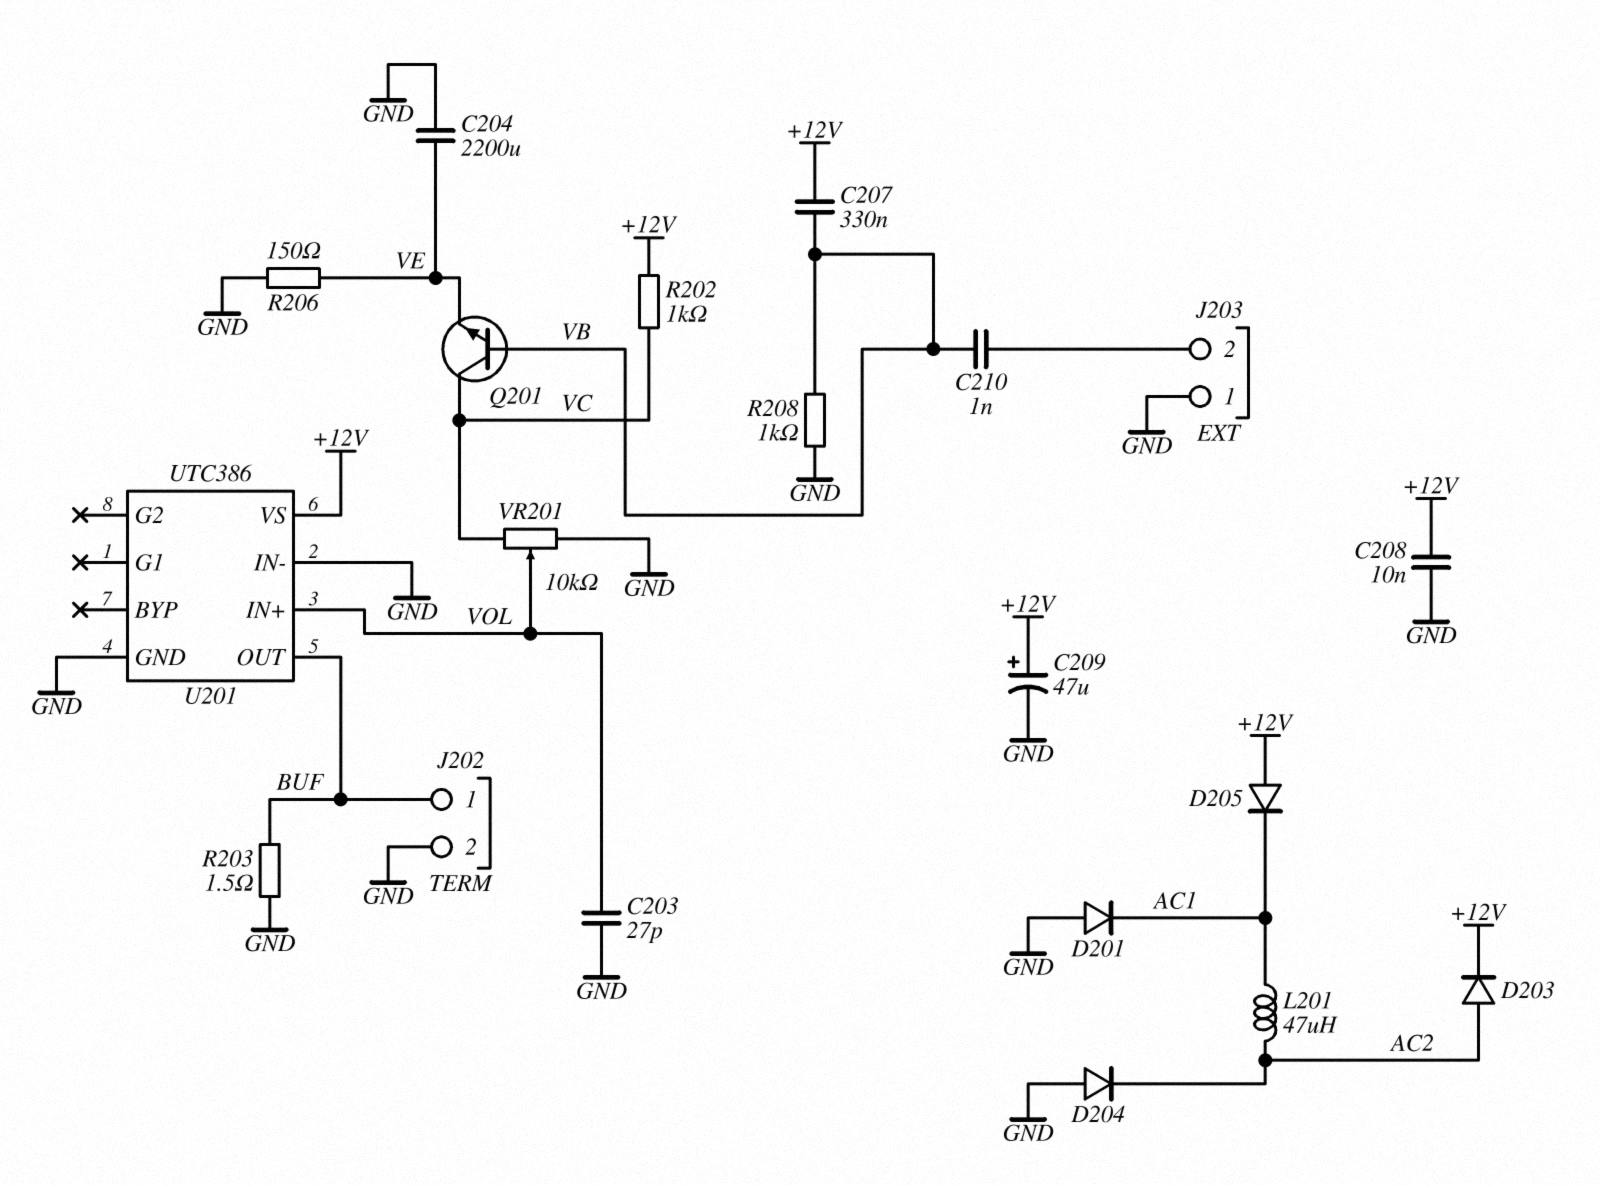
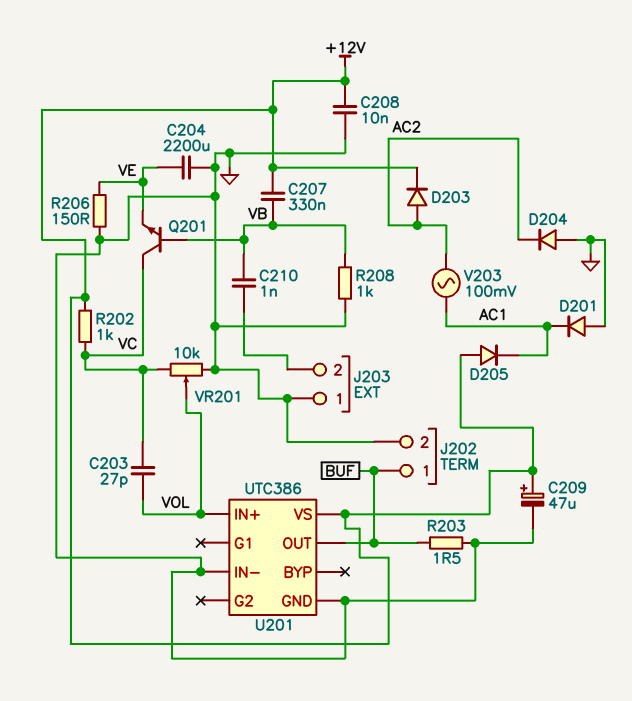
C203: 27pF (GND, VOL) -> 27pF (VC, VOL)
L201: 47uH (AC1, AC2) -> none
V203: none -> AC 100mV (AC1, AC2)

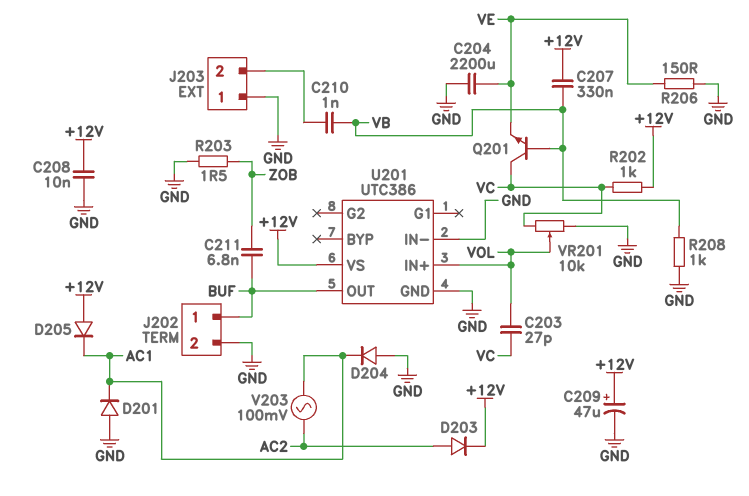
C211: none -> 6.8nF (BUF, ZOB)
D204: diode (A GND, K AC2) -> diode (A GND, K AC1)
R203: 1.5 (BUF, GND) -> 1.5 (GND, ZOB)

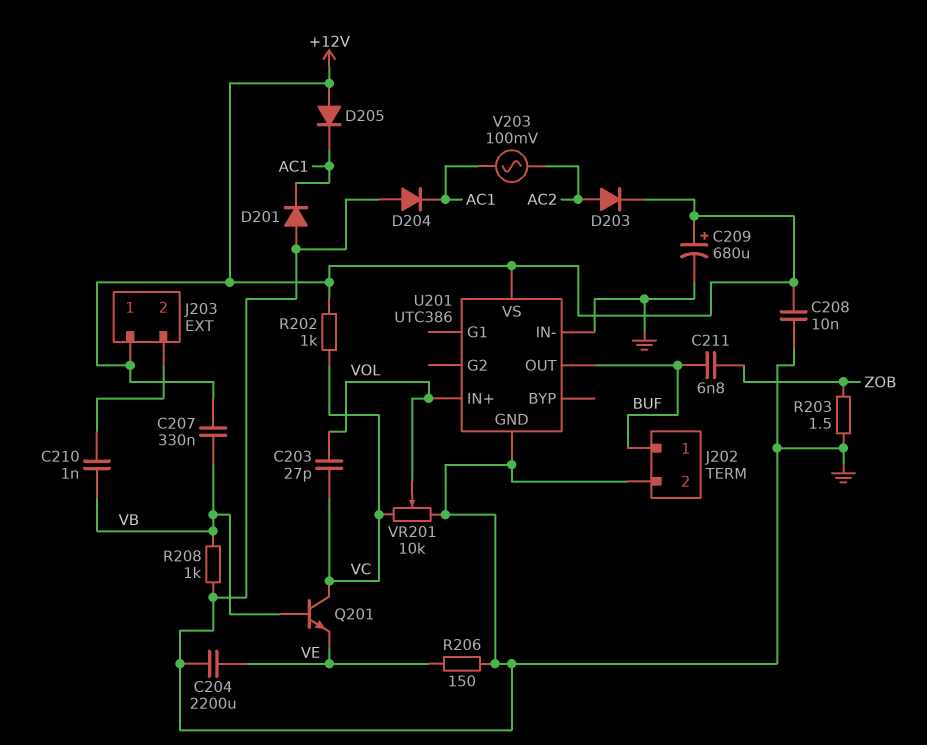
C209: 47uF (plus +12V, minus GND) -> 680uF (plus +12V, minus GND)
J203 pin 1: GND -> +12V

